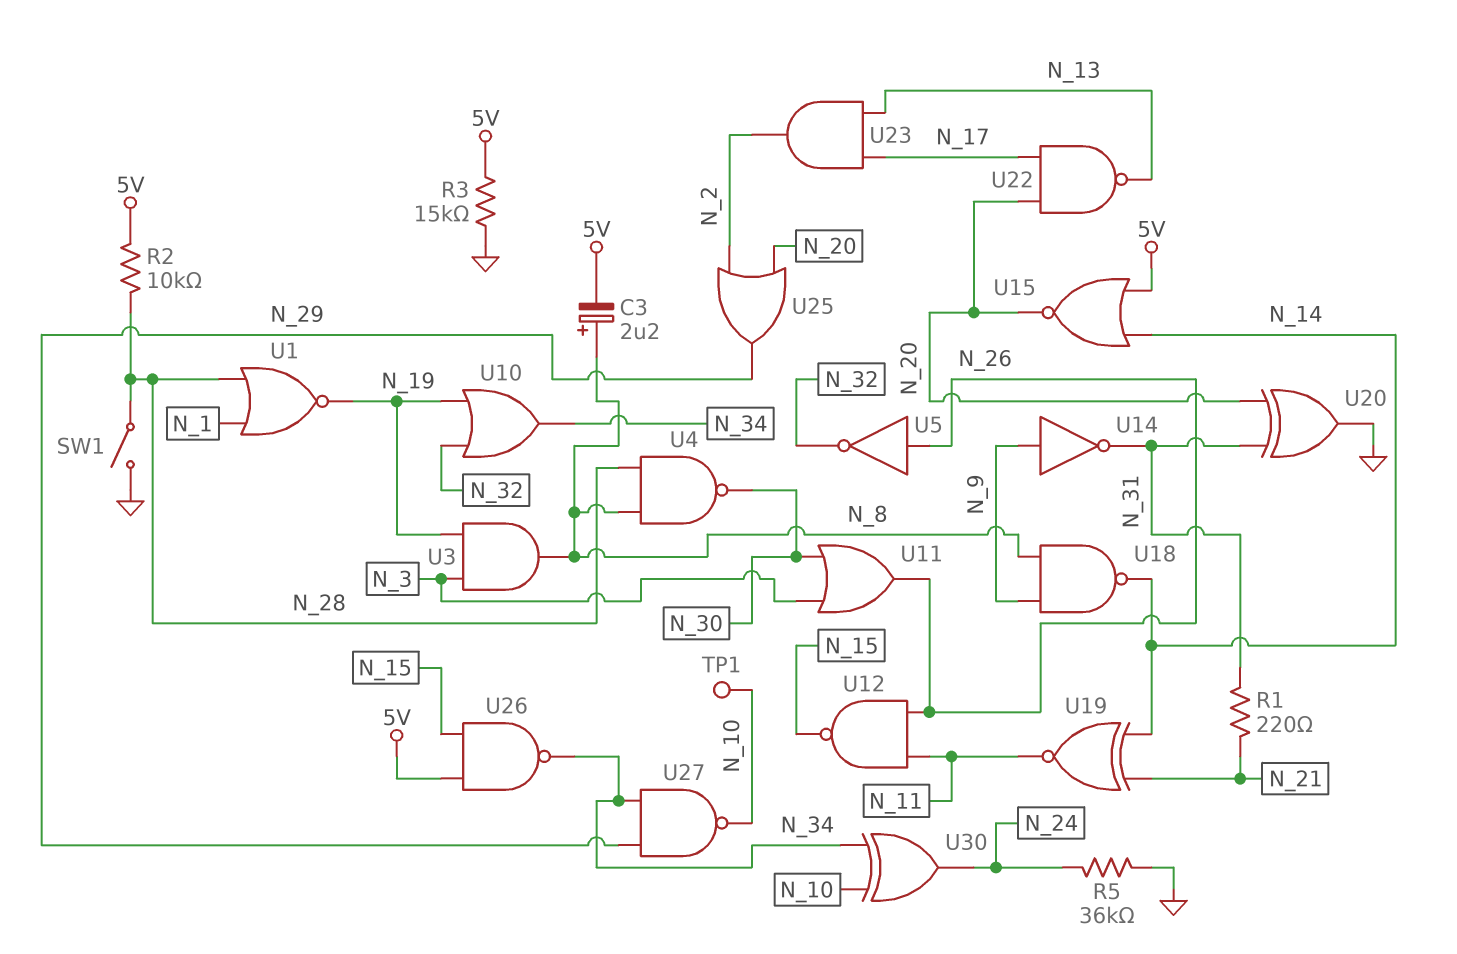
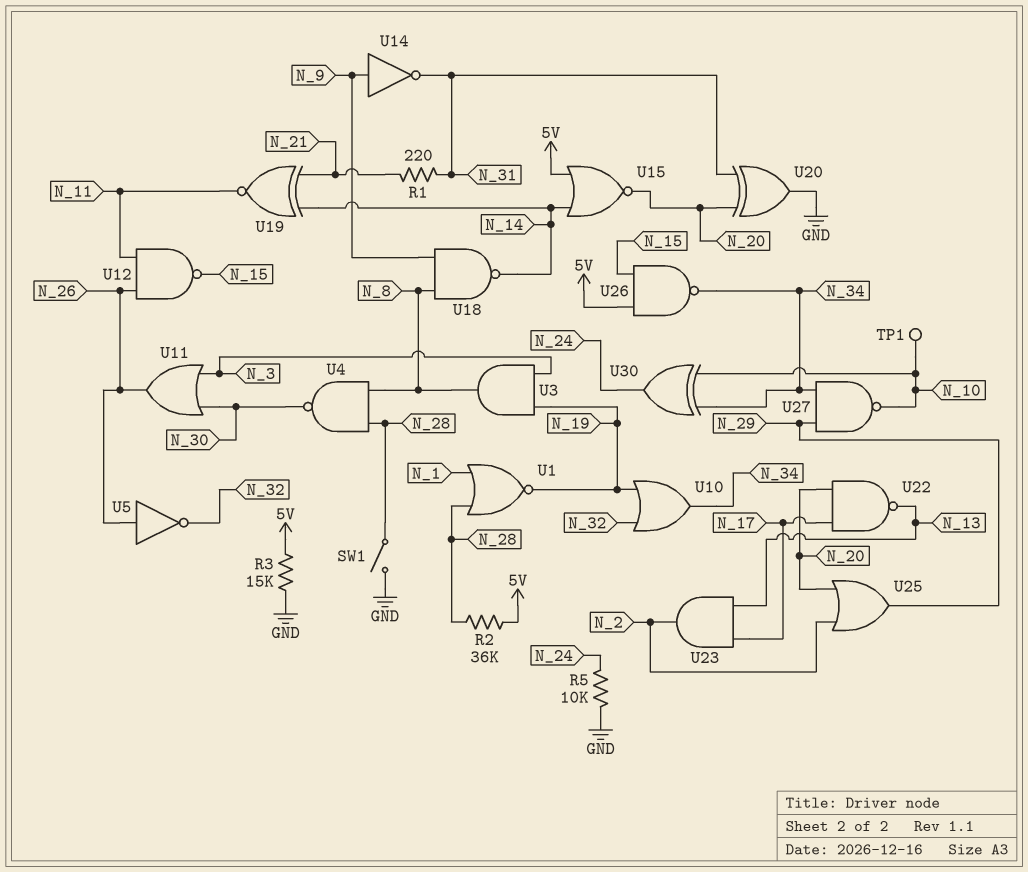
C3: 2.2uF (plus N_8, minus 5V) -> none
R2: 10k (5V, N_28) -> 36k (5V, N_28)
R5: 36k (GND, N_24) -> 10k (GND, N_24)

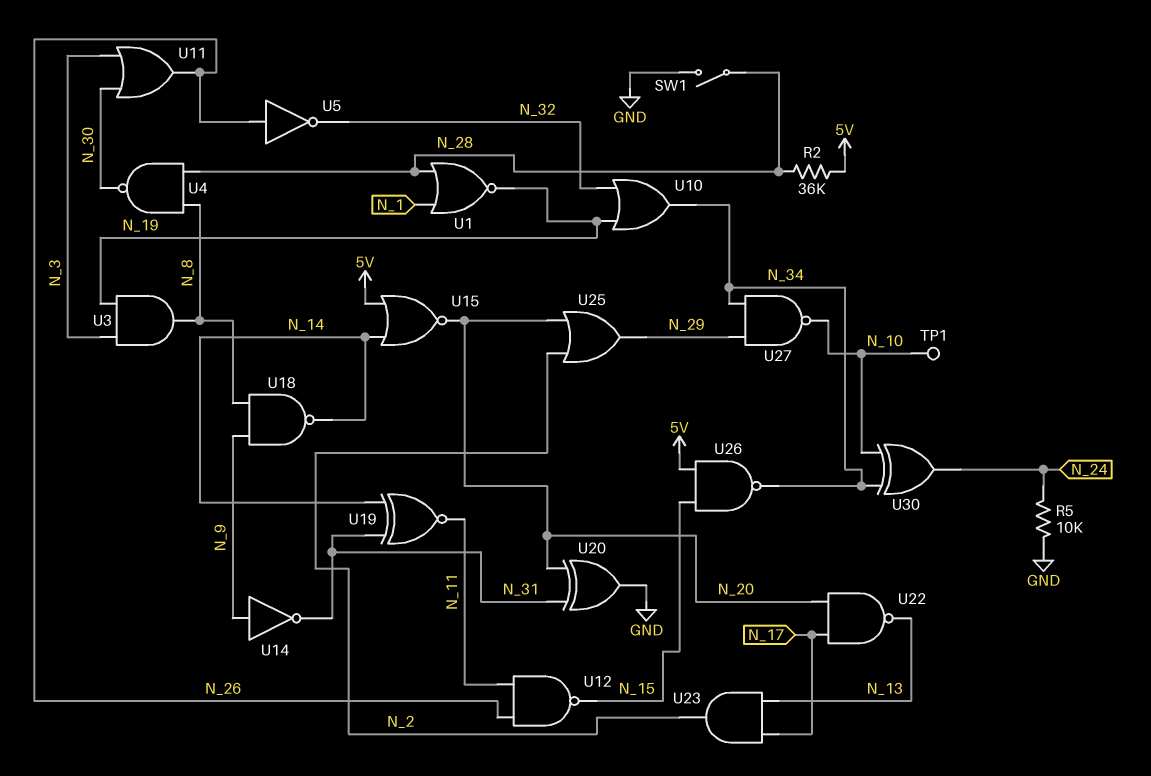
R1: 220 (N_21, N_31) -> none
R3: 15k (5V, GND) -> none
U19: XNOR (in N_14, in N_21, out N_11) -> XNOR (in N_14, in N_31, out N_11)

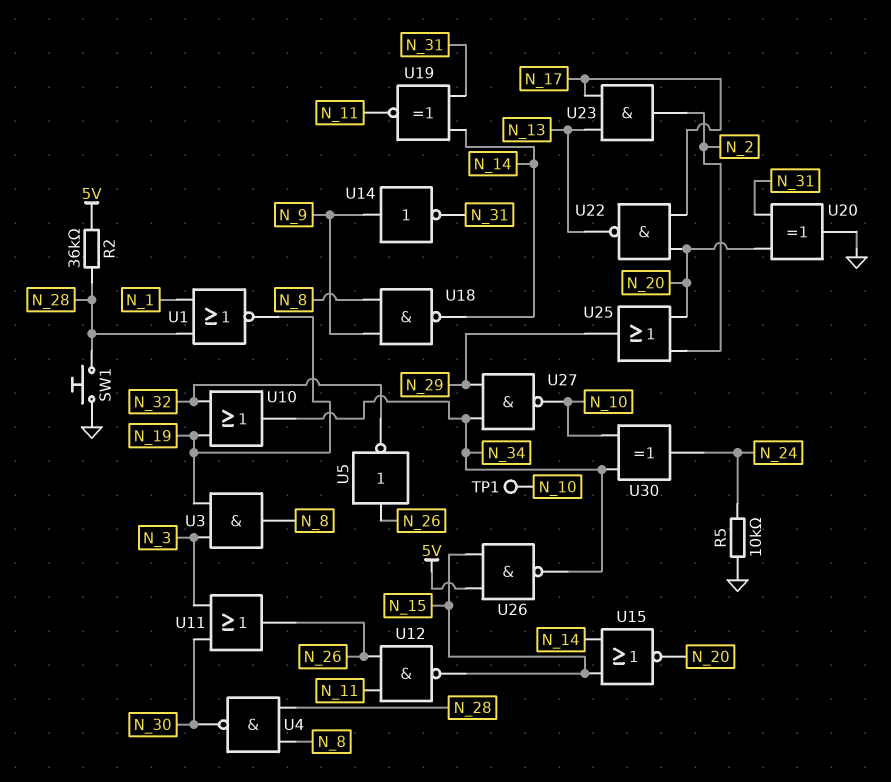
SW1: switch (GND, N_28) -> button (GND, N_28)
U15: NOR (in 5V, in N_14, out N_20) -> NOR (in N_14, in N_15, out N_20)

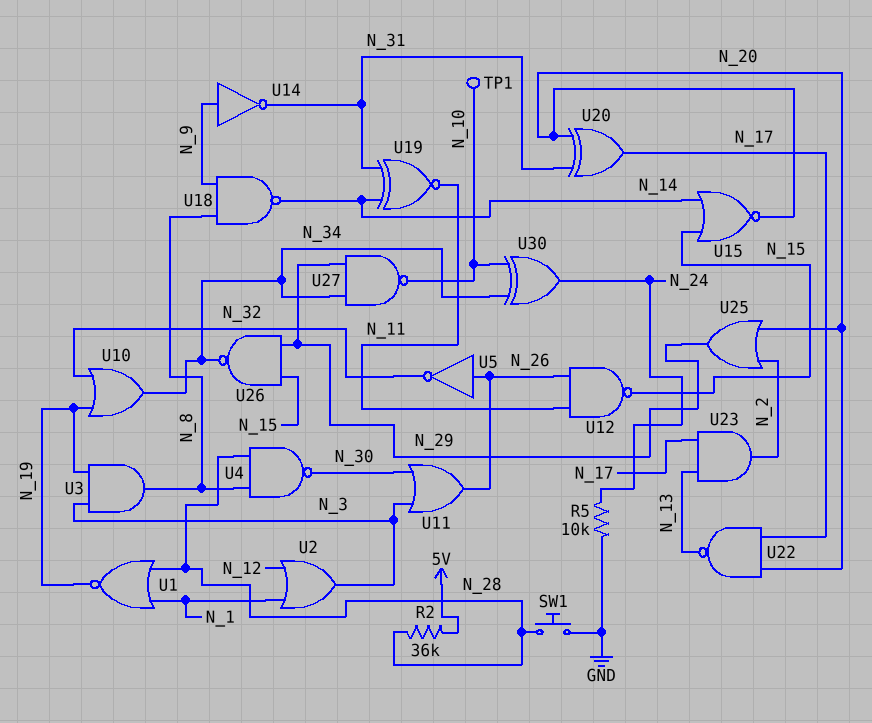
U2: none -> OR (in N_1, in N_12, out N_3)
U20: XOR (in N_20, in N_31, out GND) -> XOR (in N_20, in N_31, out N_17)
U26: NAND (in 5V, in N_15, out N_34) -> NAND (in N_15, in N_29, out N_34)

